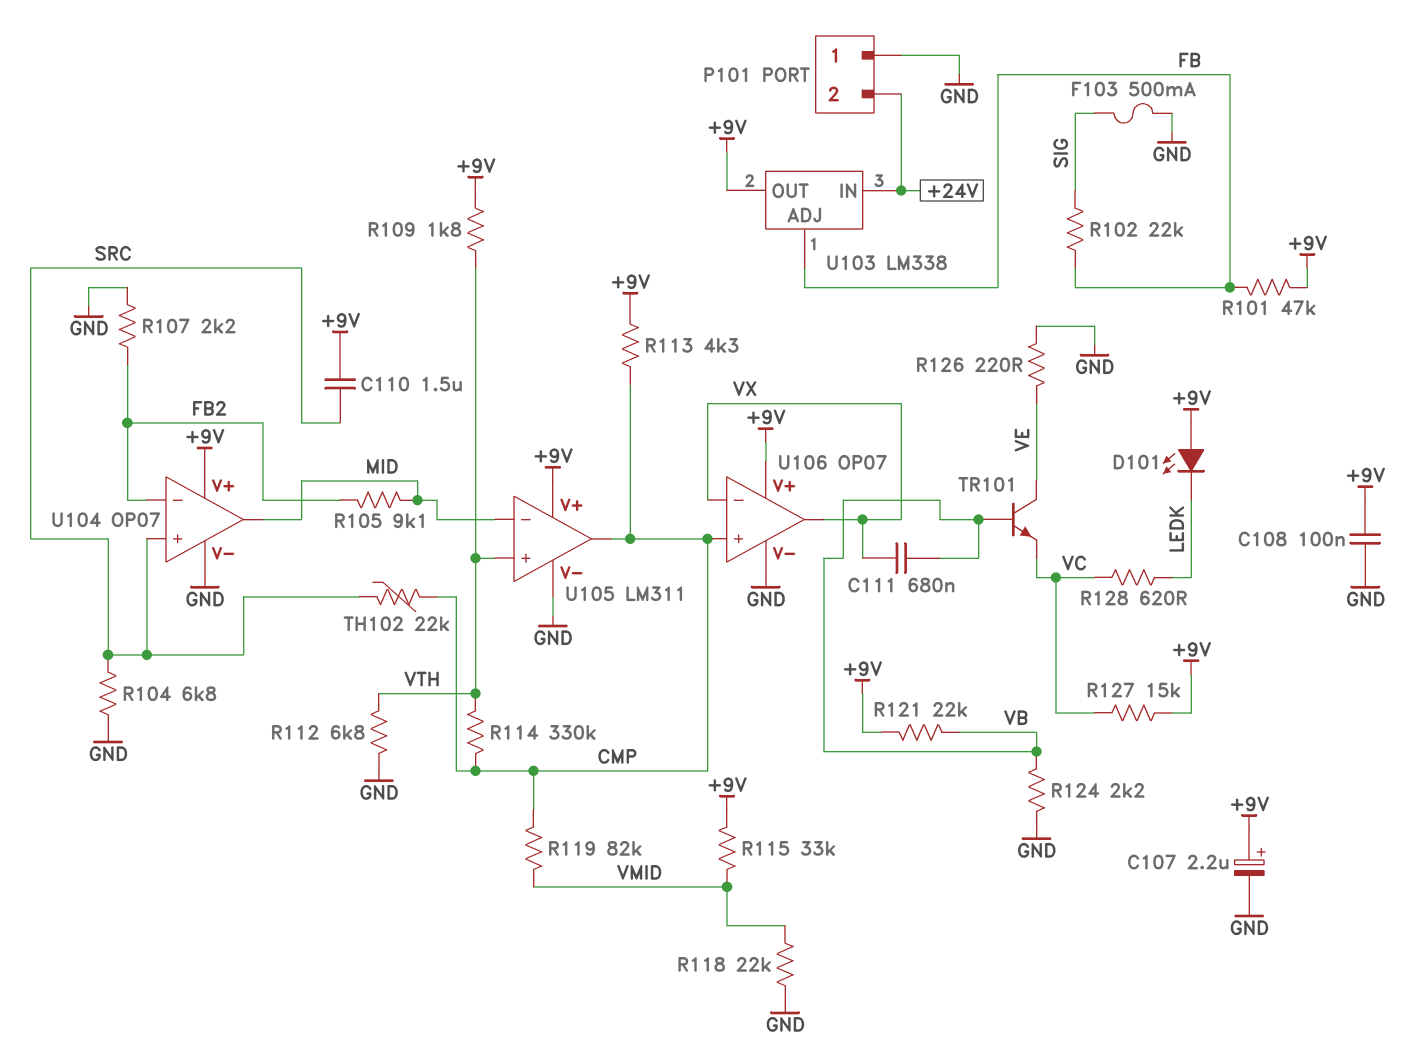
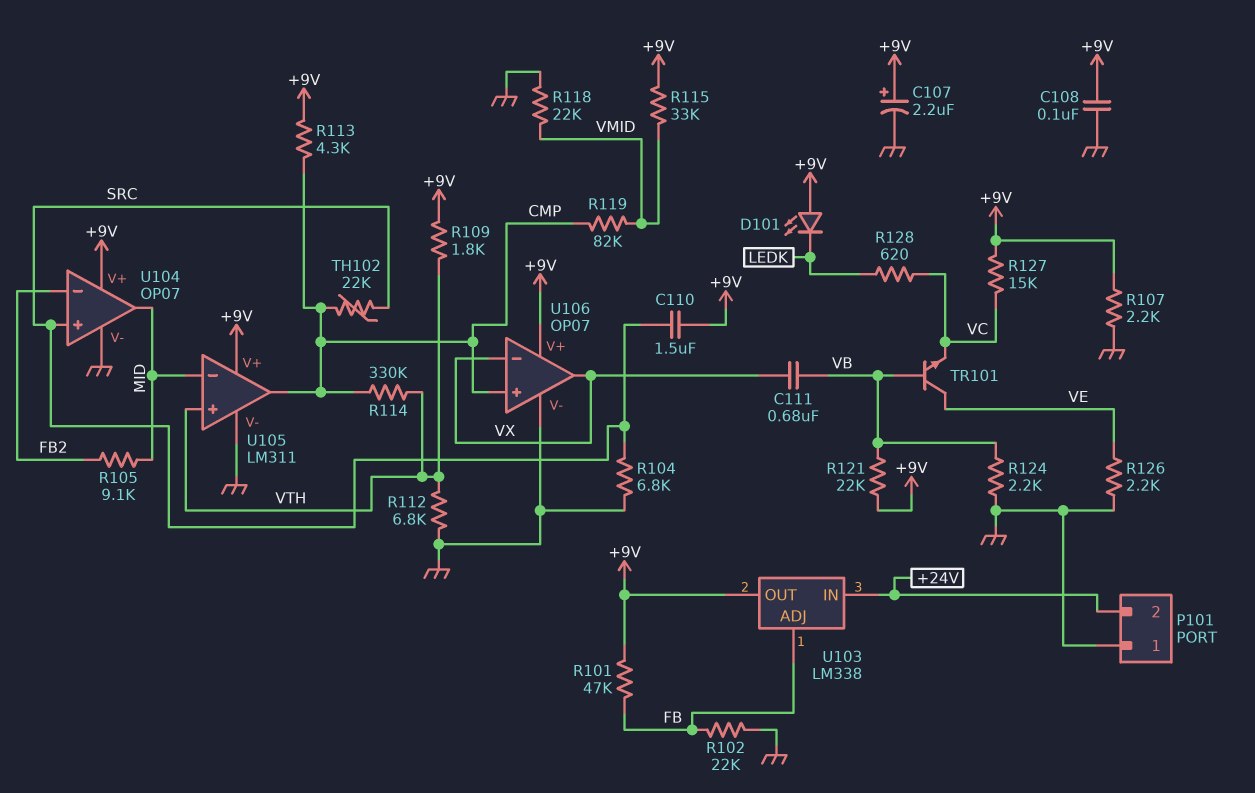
F103: 500mA (GND, SIG) -> none
R102: 22k (FB, SIG) -> 22k (FB, GND)
R107: 2.2k (FB2, GND) -> 2.2k (+9V, GND)
R126: 220 (GND, VE) -> 2.2k (GND, VE)

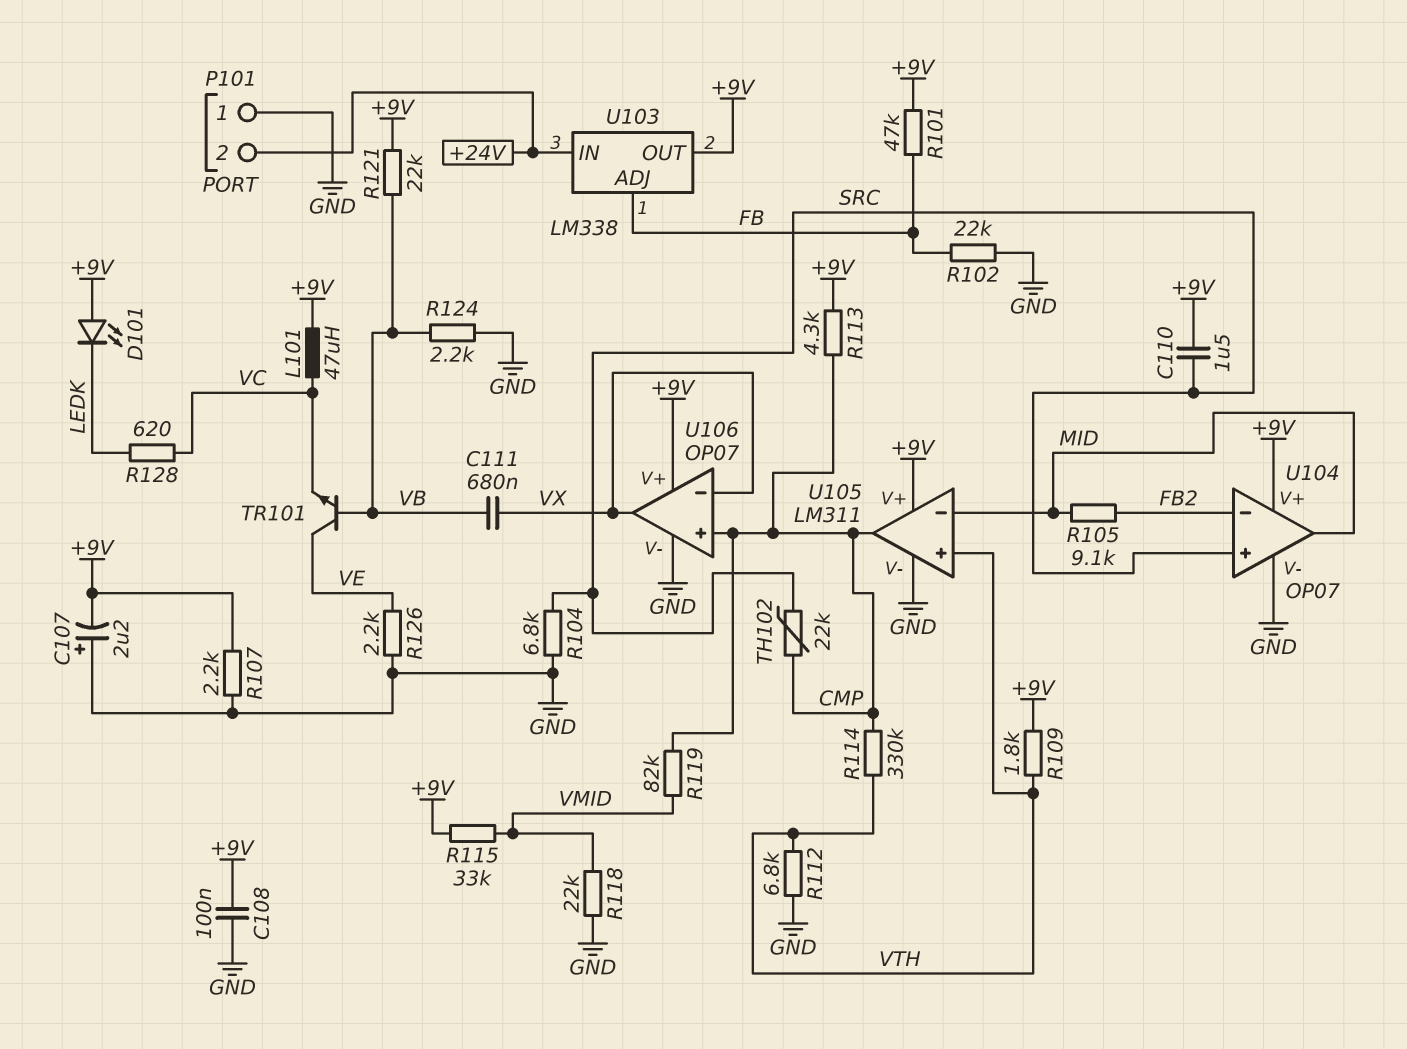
C107: 2.2uF (plus +9V, minus GND) -> 2.2uF (plus GND, minus +9V)
L101: none -> 47uH (+9V, VC)
R127: 15k (+9V, VC) -> none

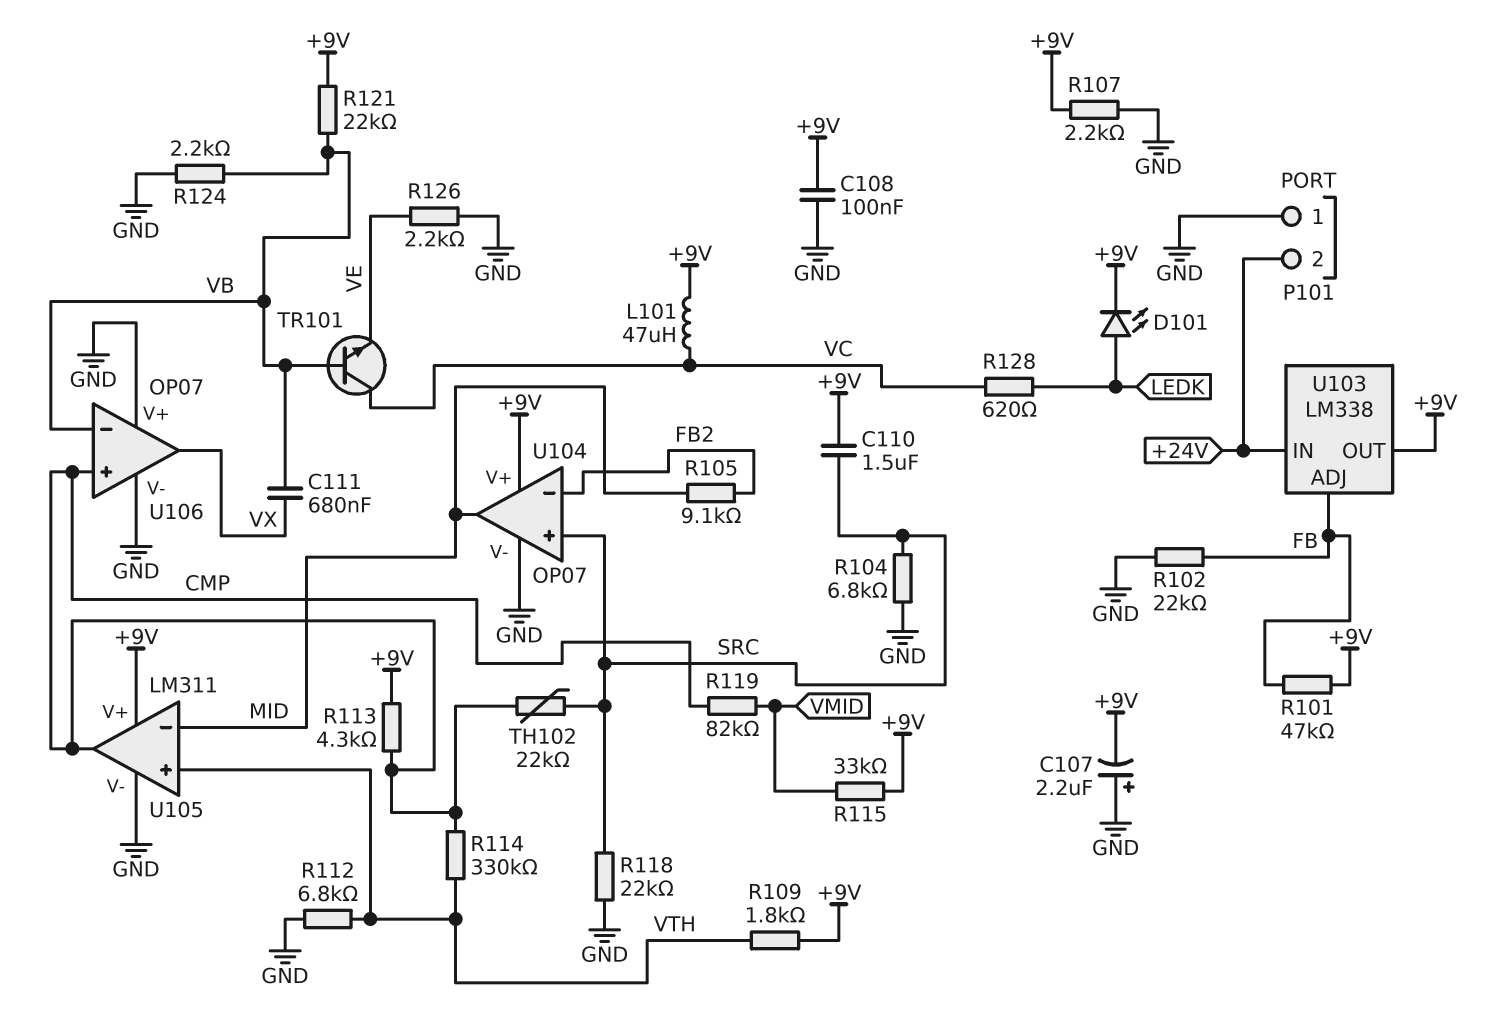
D101: LED (A +9V, K LEDK) -> LED (A LEDK, K +9V)
R118: 22k (GND, VMID) -> 22k (GND, SRC)
TR101: NPN (B VB, C VE, E VC) -> NPN (B VB, C VC, E VE)
U106 pin V+: +9V -> GND
U106 pin in-: VX -> VB

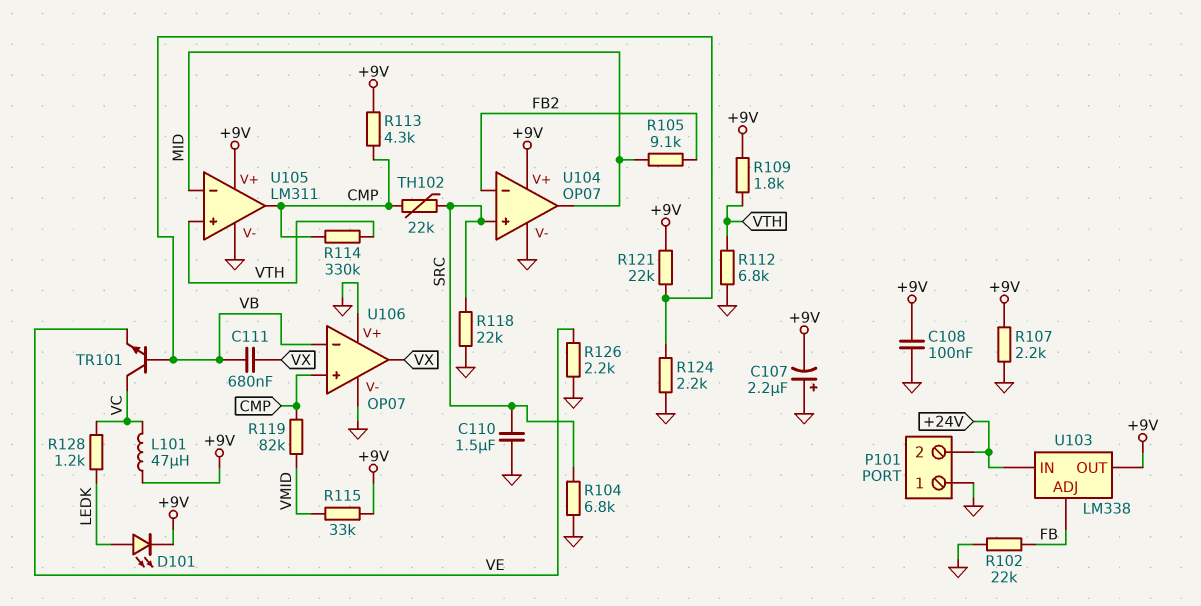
C110: 1.5uF (+9V, SRC) -> 1.5uF (GND, SRC)
R101: 47k (+9V, FB) -> none
R128: 620 (LEDK, VC) -> 1.2k (LEDK, VC)

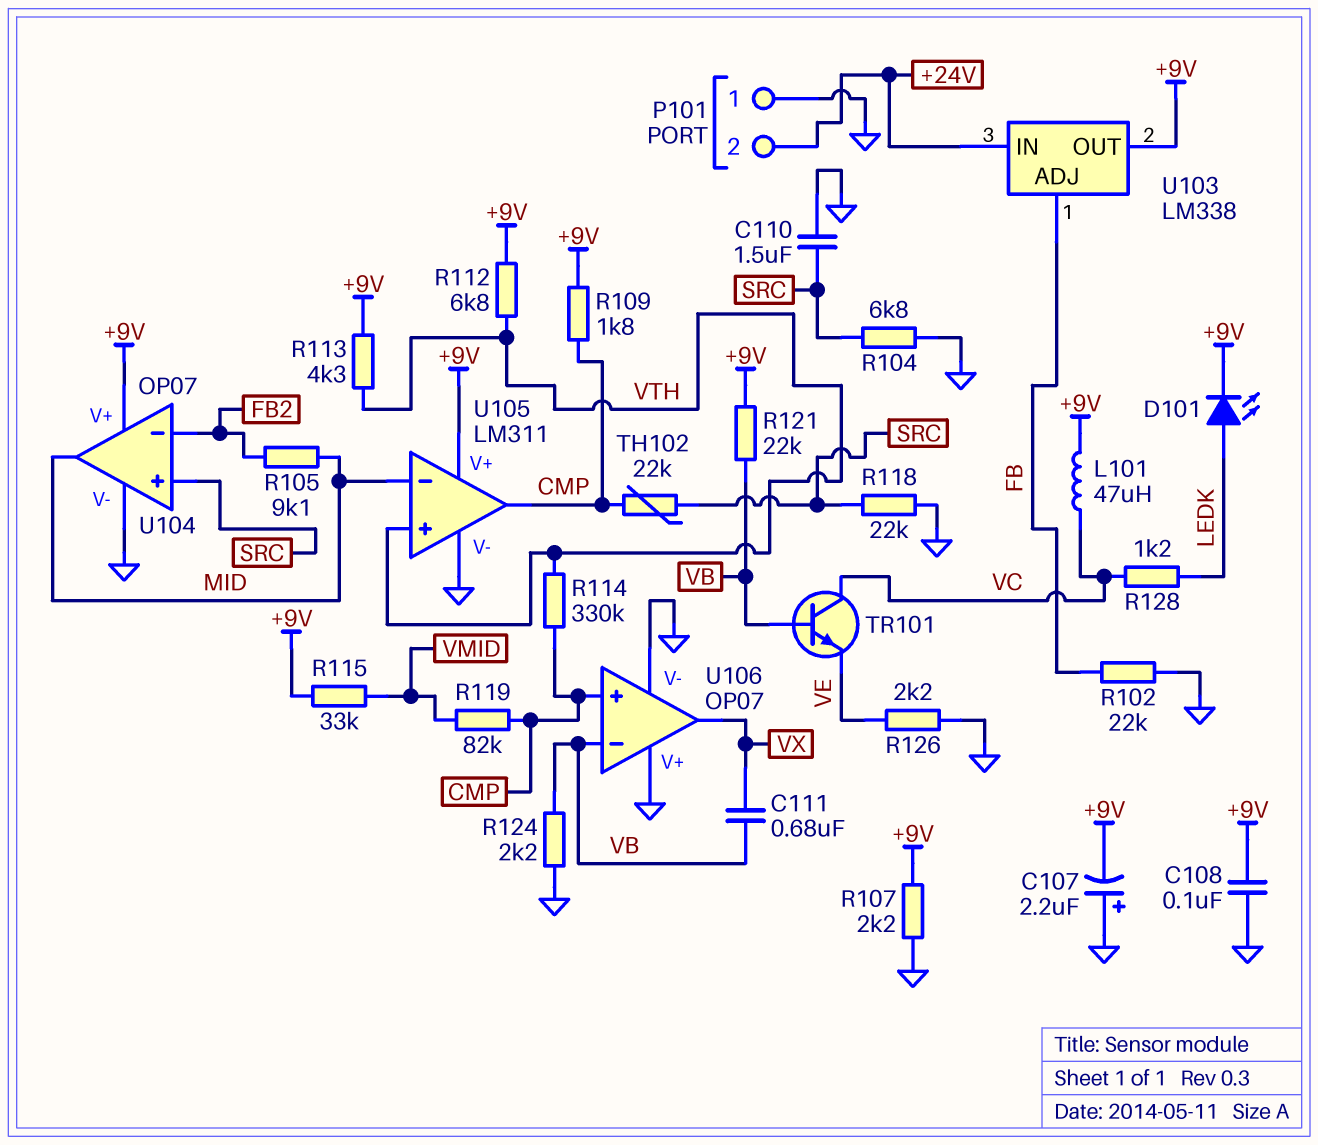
R109: 1.8k (+9V, VTH) -> 1.8k (+9V, CMP)
R112: 6.8k (GND, VTH) -> 6.8k (+9V, VTH)
R113: 4.3k (+9V, CMP) -> 4.3k (+9V, VTH)

